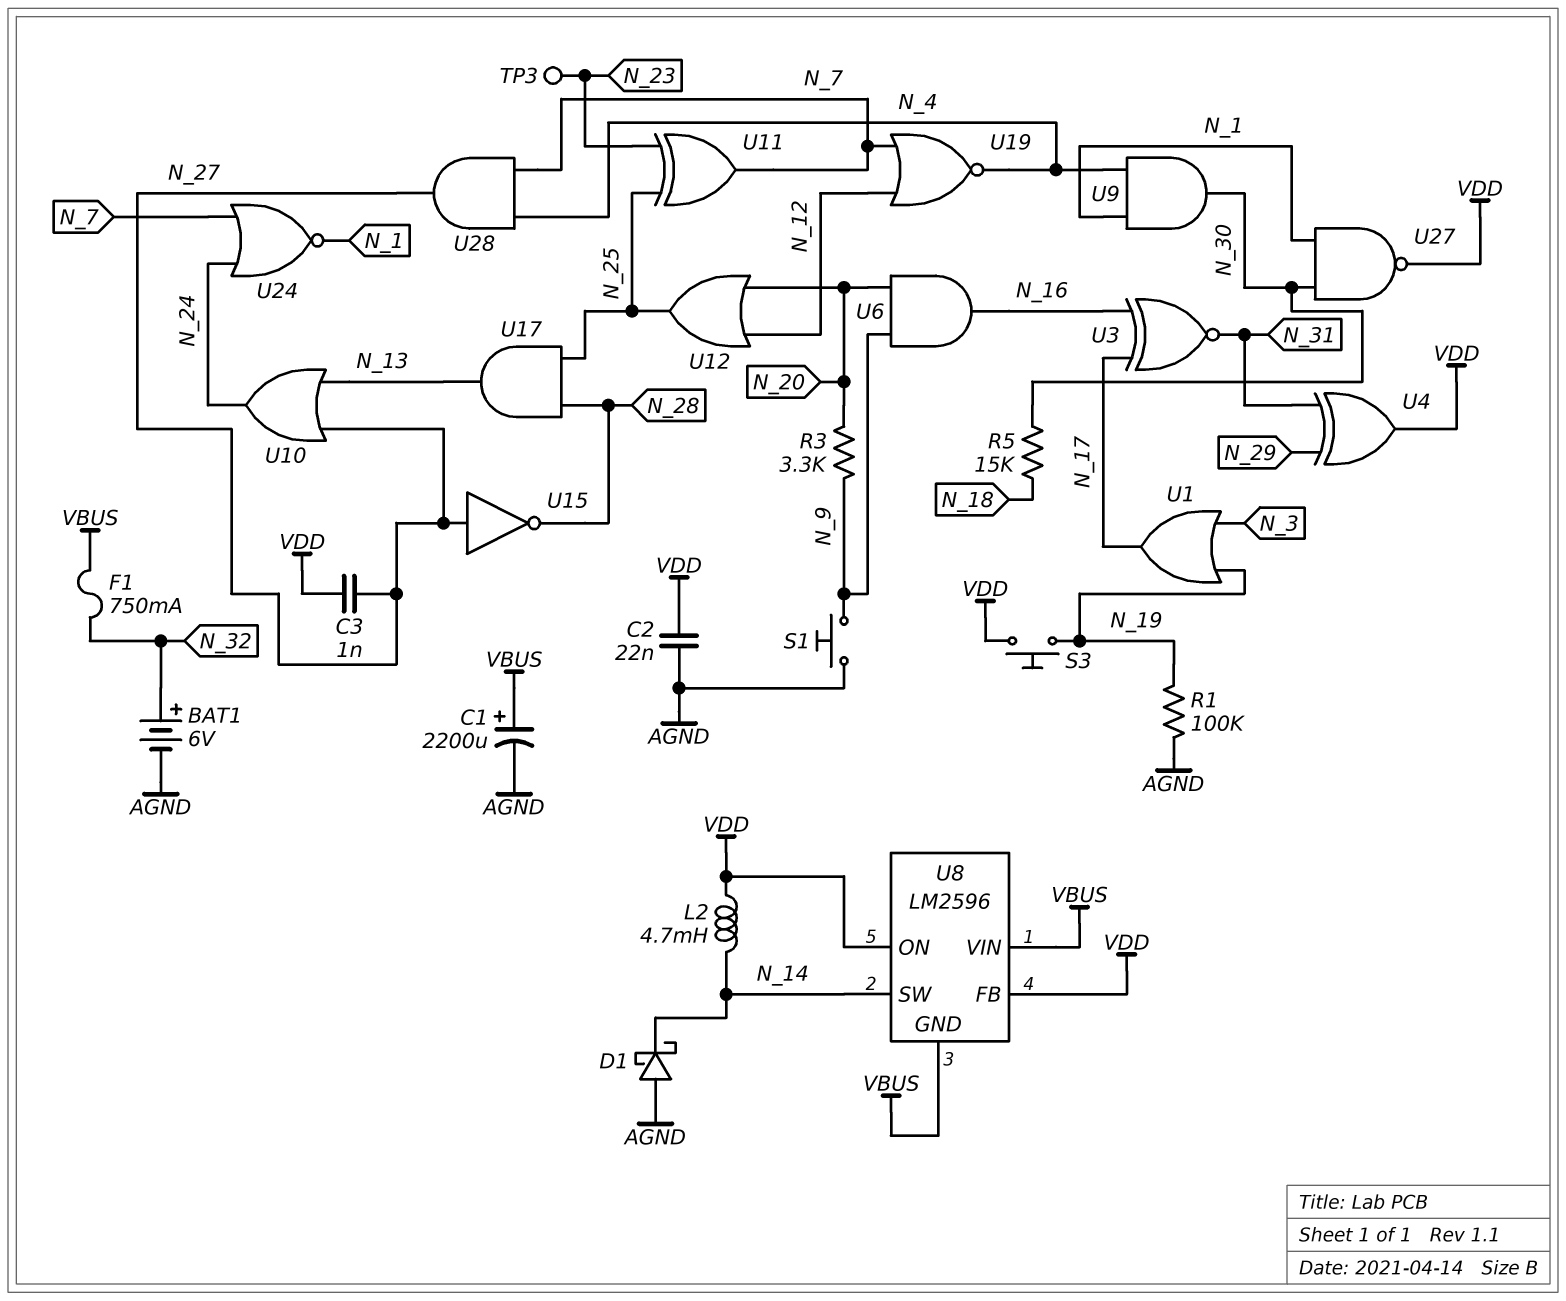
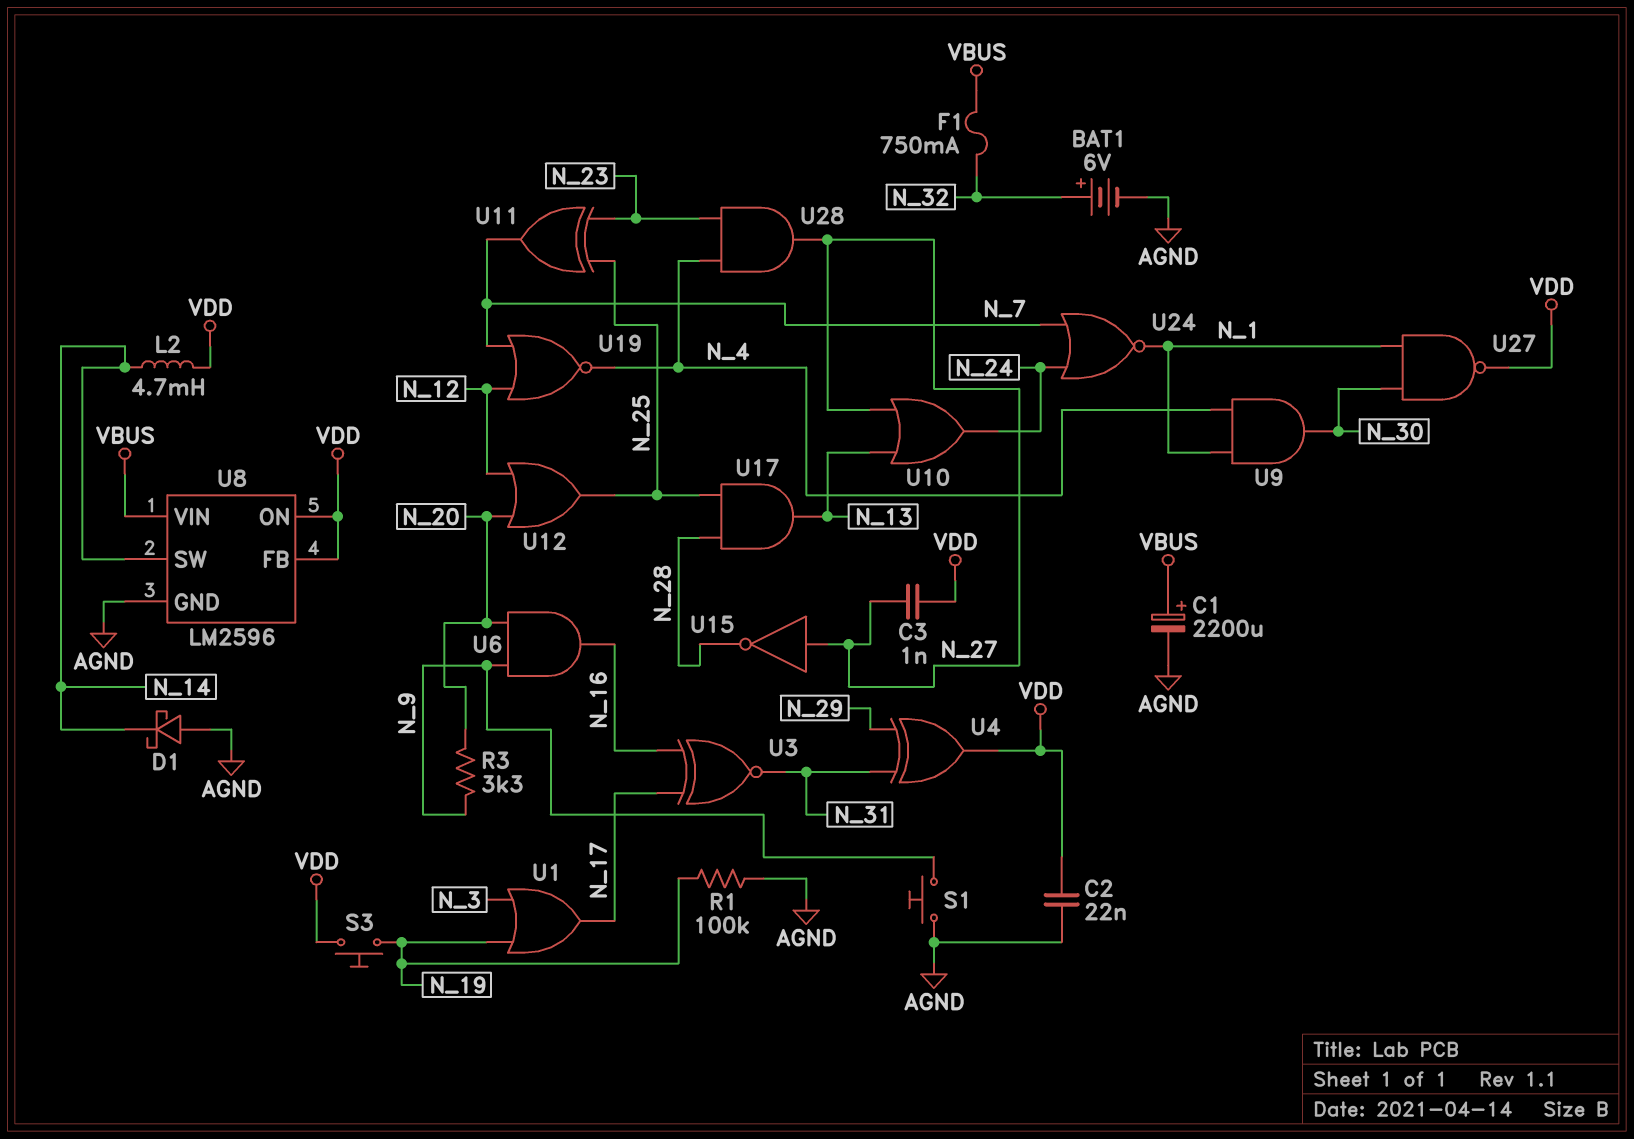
R5: 15k (N_18, N_30) -> none
TP3: test point (N_23) -> none
U8 pin GND: VBUS -> AGND
U28: AND (in N_4, in N_7, out N_27) -> AND (in N_4, in N_23, out N_27)

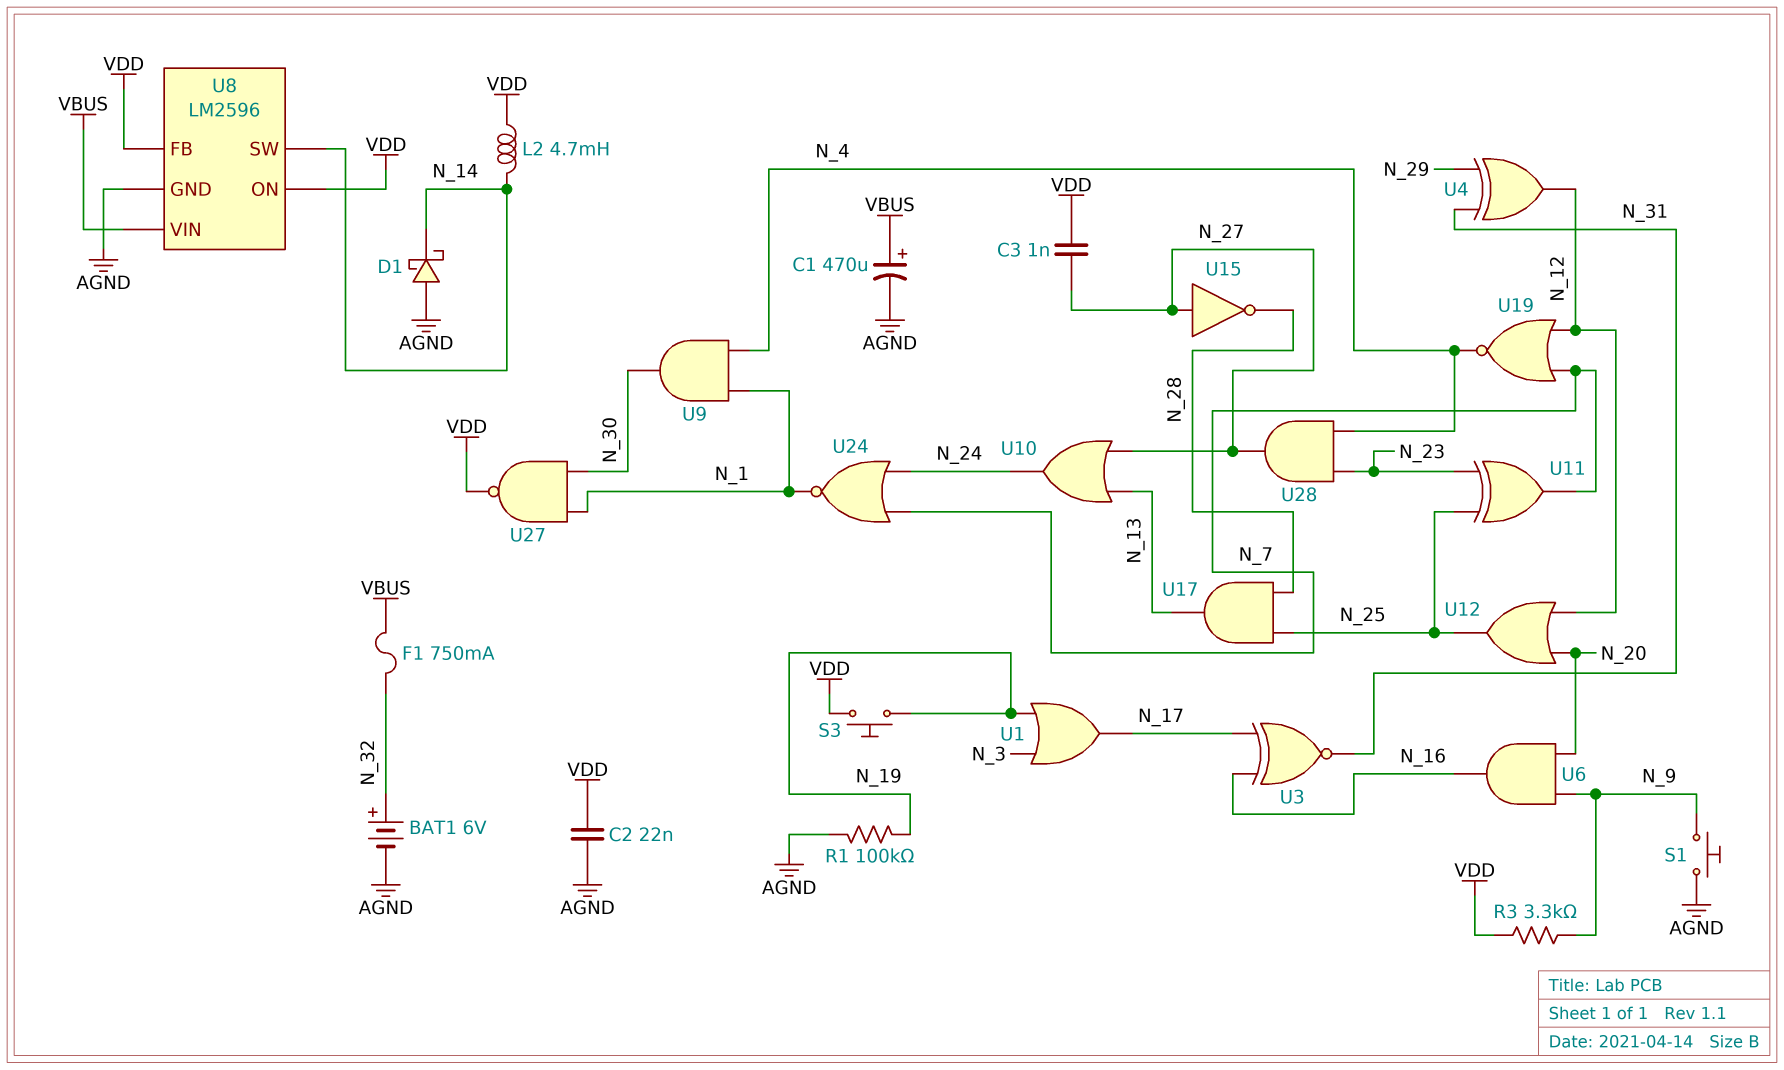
C1: 2200uF (plus VBUS, minus AGND) -> 470uF (plus VBUS, minus AGND)
R3: 3.3k (N_9, N_20) -> 3.3k (N_9, VDD)
U4: XOR (in N_29, in N_31, out VDD) -> XOR (in N_29, in N_31, out N_12)

